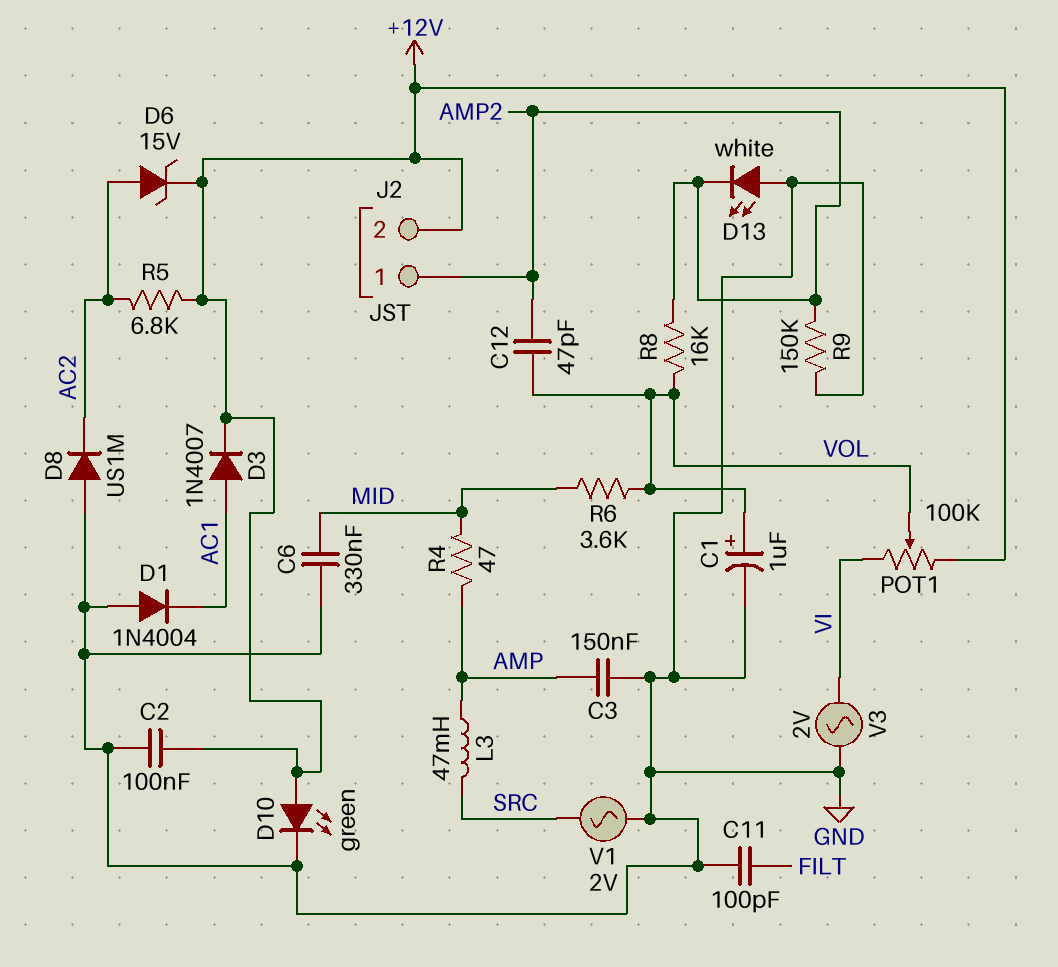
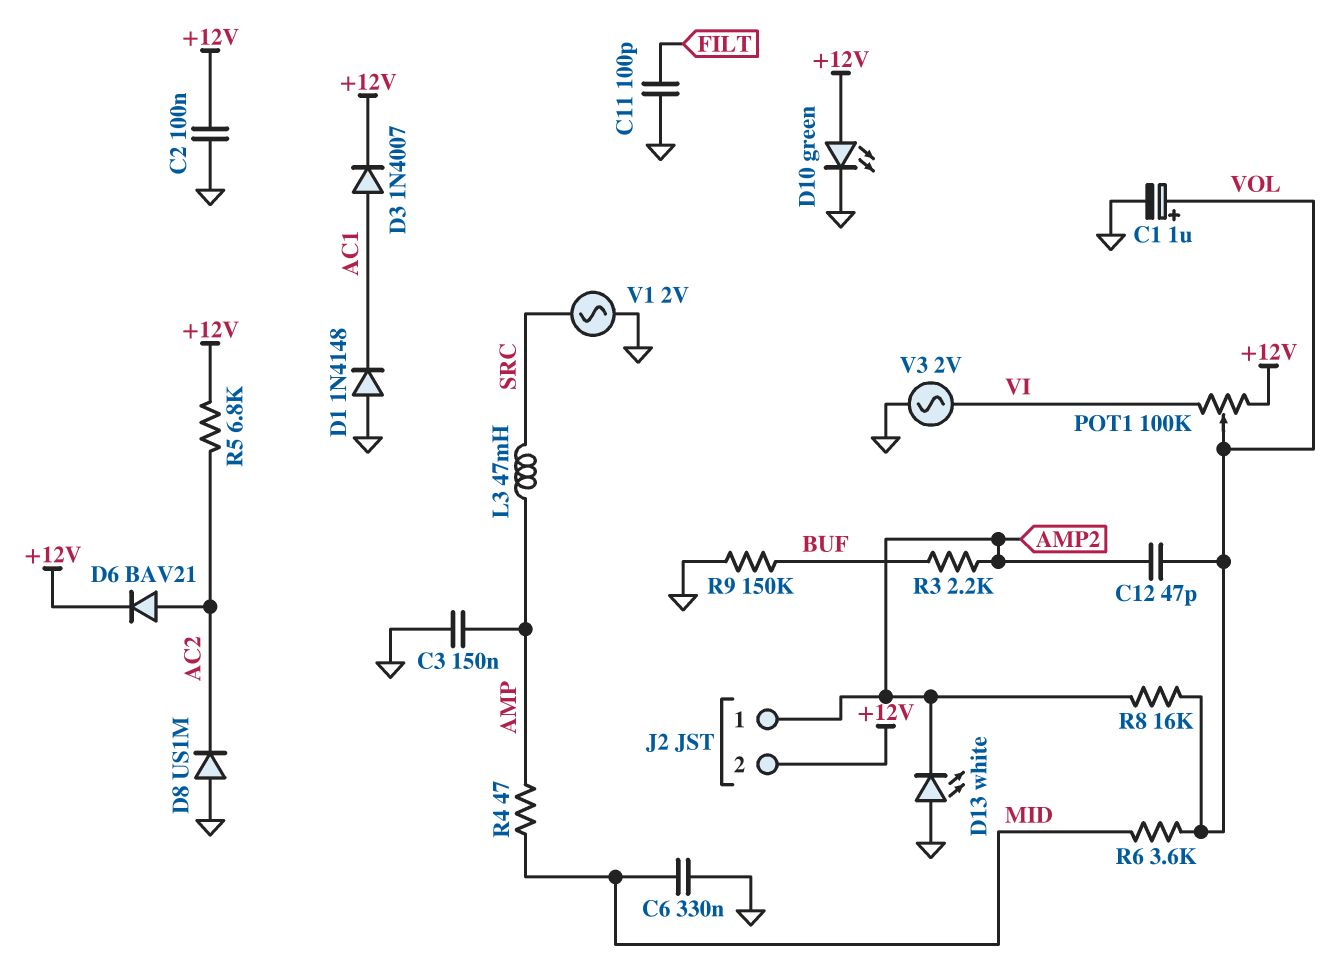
D1: diode 1N4004 (A GND, K AC1) -> diode 1N4148 (A GND, K AC1)
D6: zener 15V (A AC2, K +12V) -> diode BAV21 (A AC2, K +12V)
R3: none -> 2.2k (AMP2, BUF)
R9: 150k (AMP2, GND) -> 150k (BUF, GND)

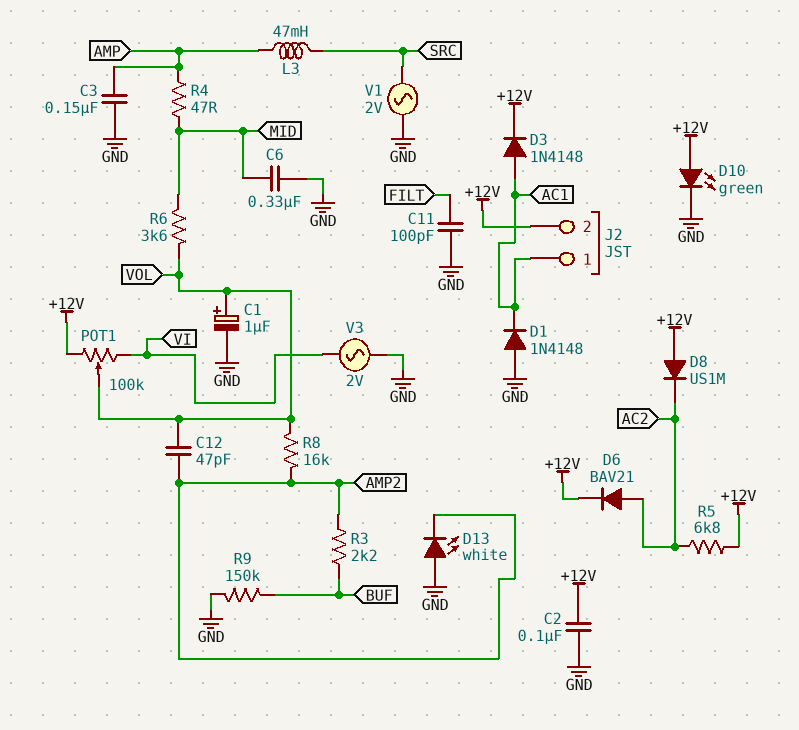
D3: diode 1N4007 (A AC1, K +12V) -> diode 1N4148 (A AC1, K +12V)
D8: diode US1M (A GND, K AC2) -> diode US1M (A +12V, K AC2)
J2 pin 1: AMP2 -> AC1

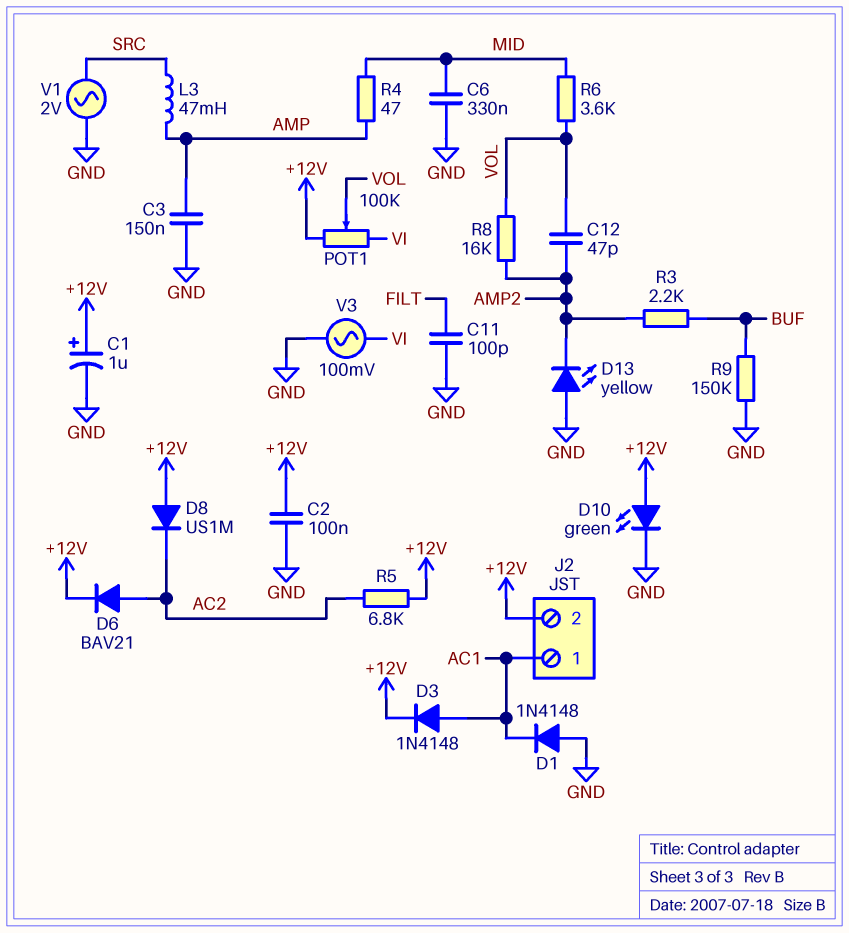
C1: 1uF (plus VOL, minus GND) -> 1uF (plus +12V, minus GND)
D13: LED white (A GND, K AMP2) -> LED yellow (A GND, K AMP2)
V3: AC 2V (GND, VI) -> AC 100mV (GND, VI)

